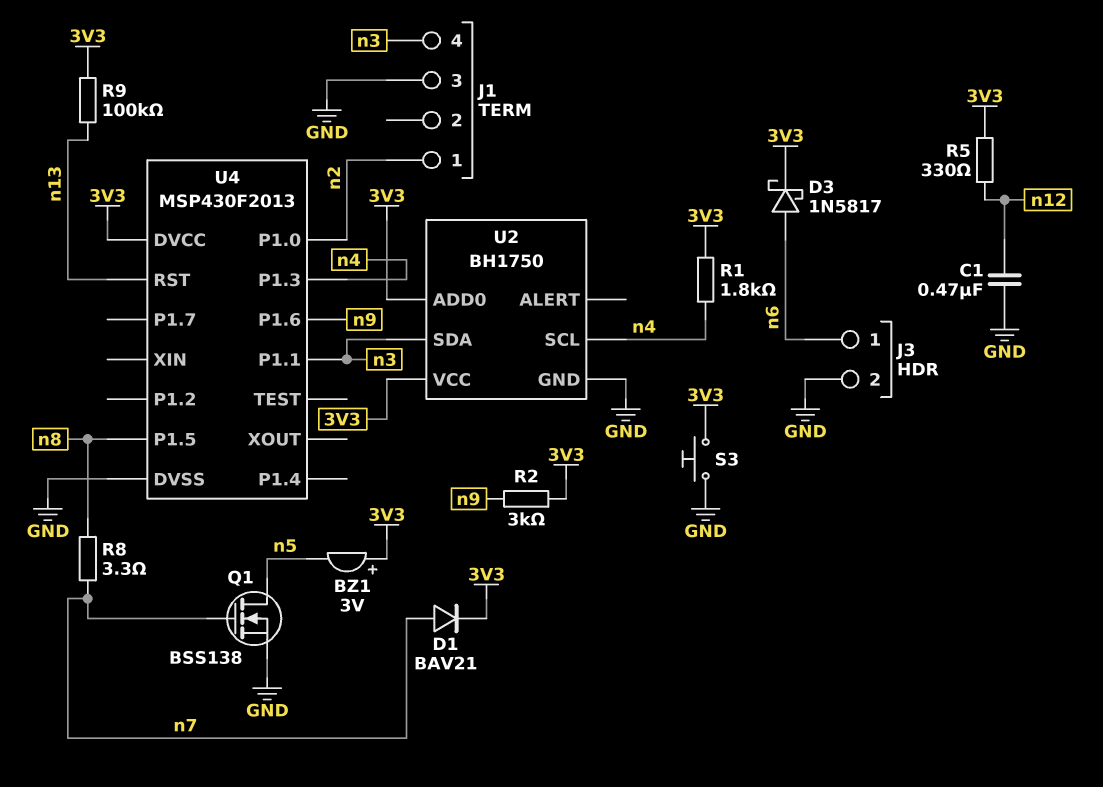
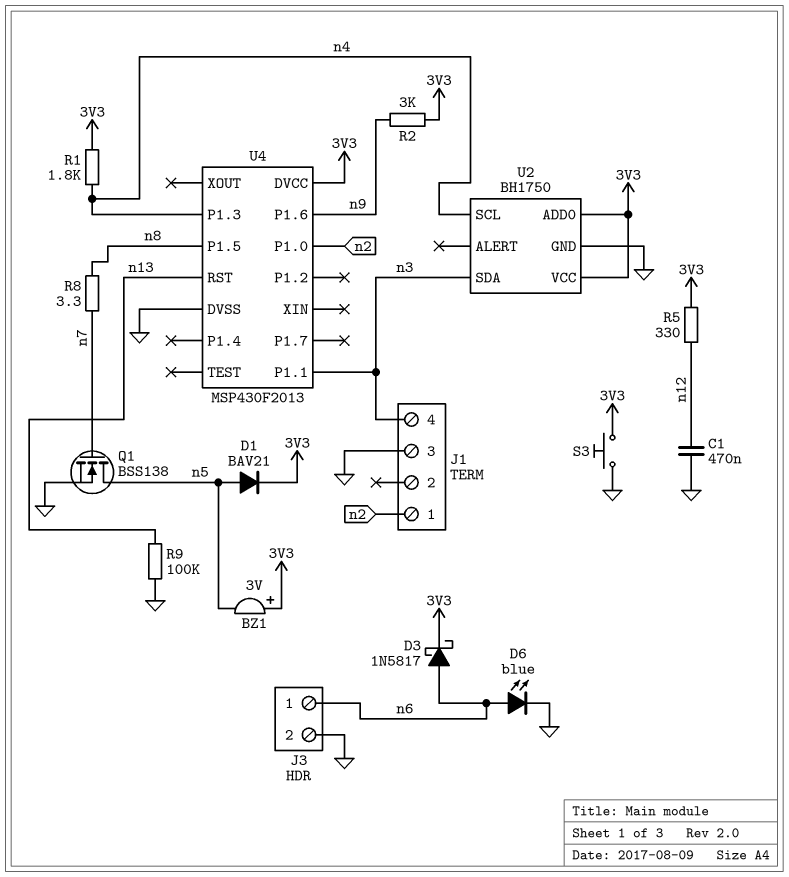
D1: diode BAV21 (A n7, K 3V3) -> diode BAV21 (A n5, K 3V3)
D6: none -> LED blue (A n6, K GND)
R9: 100k (3V3, n13) -> 100k (GND, n13)

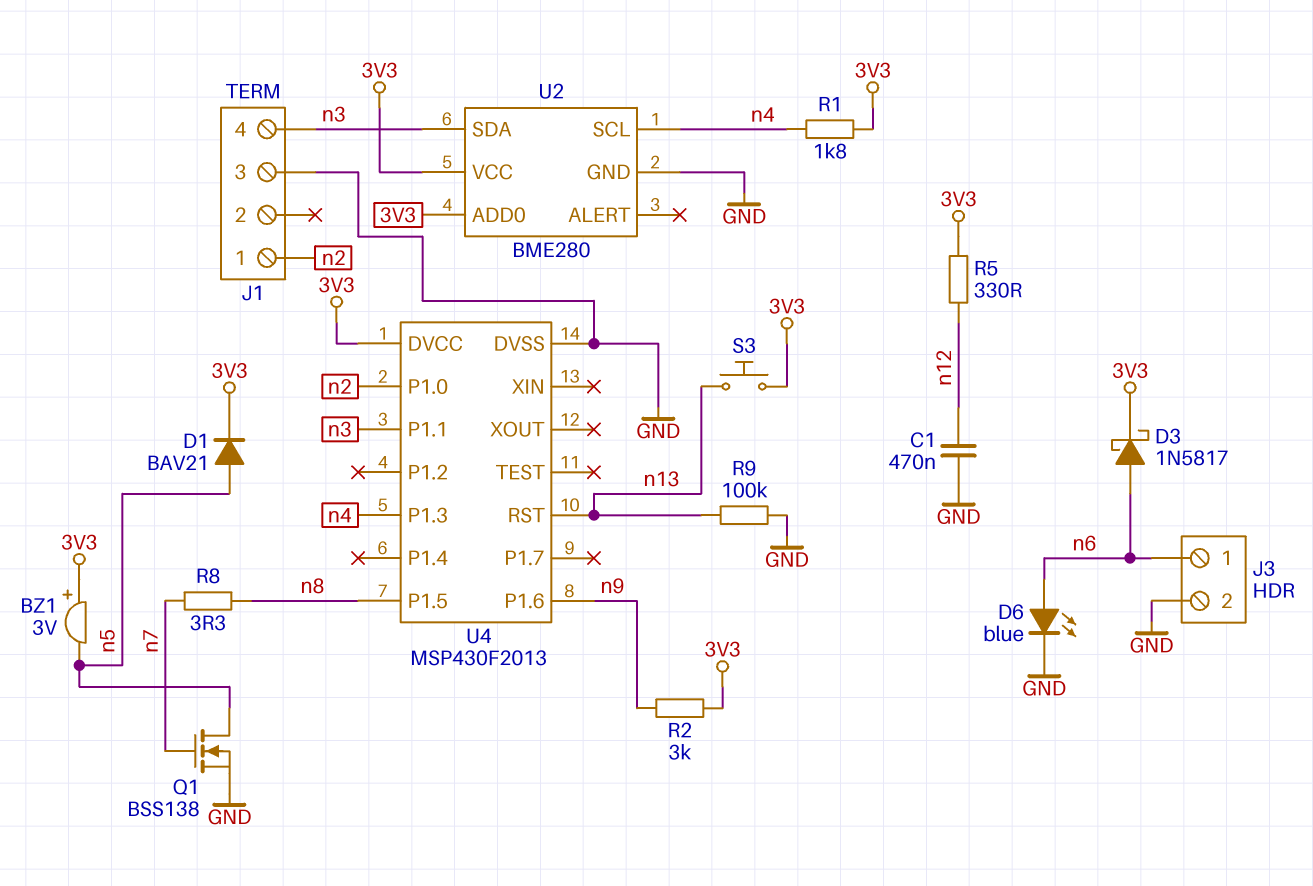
S3: button (3V3, GND) -> button (3V3, n13)
U2: BH1750 -> BME280

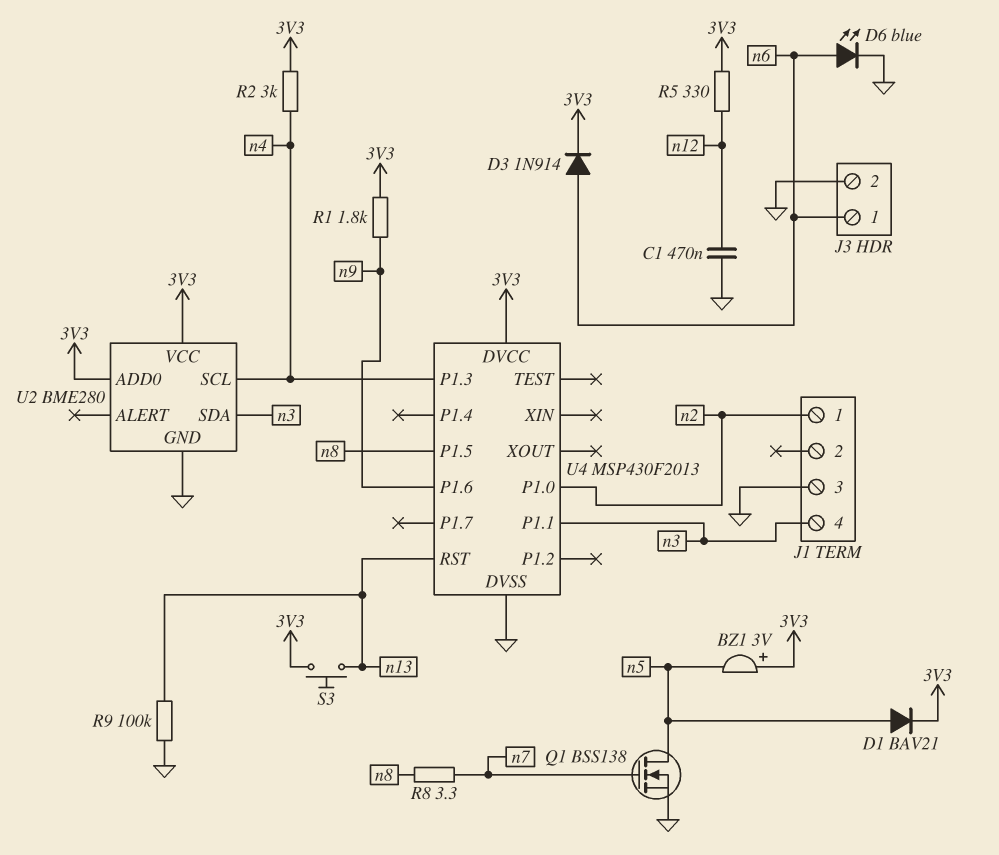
D3: schottky 1N5817 (A n6, K 3V3) -> diode 1N914 (A n6, K 3V3)
R1: 1.8k (3V3, n4) -> 1.8k (3V3, n9)
R2: 3k (3V3, n9) -> 3k (3V3, n4)

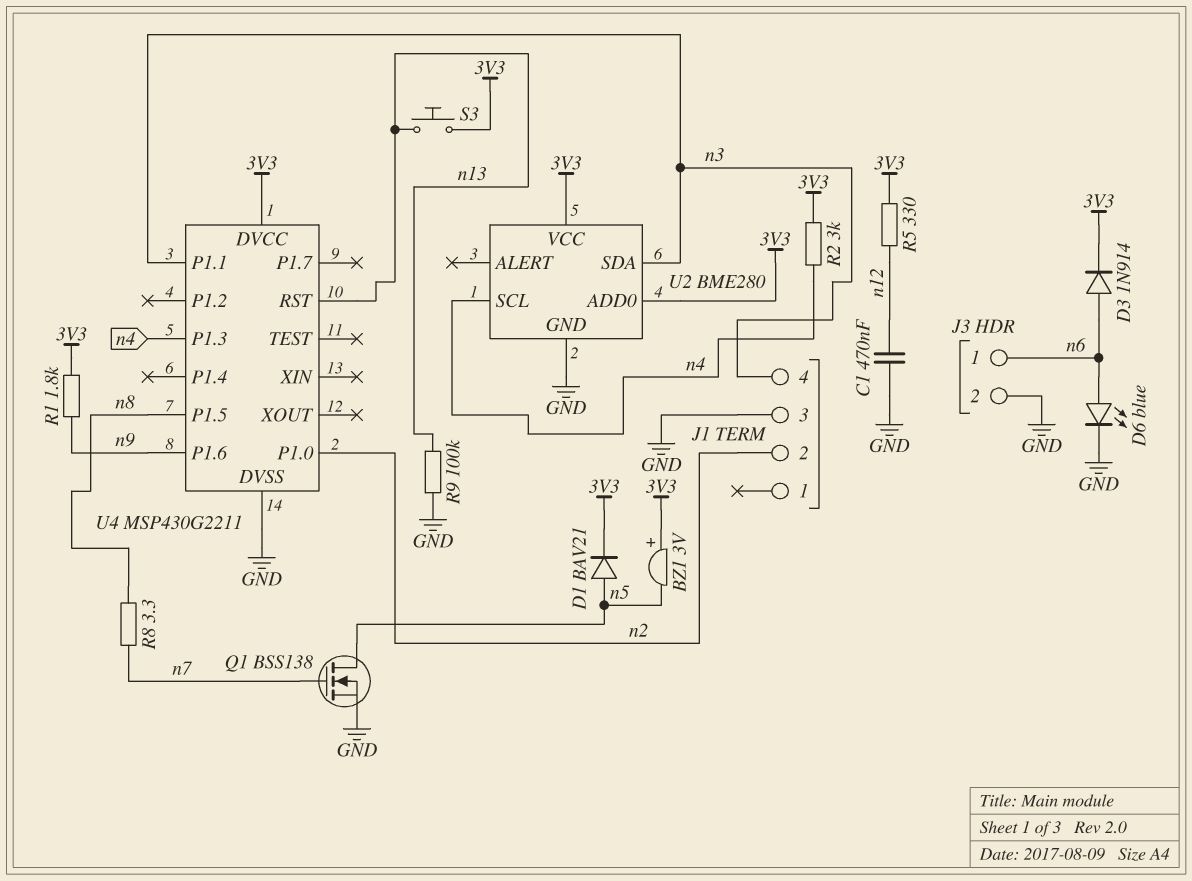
J1 pin 1: n2 -> none
J1 pin 2: none -> n2
U4: MSP430F2013 -> MSP430G2211

